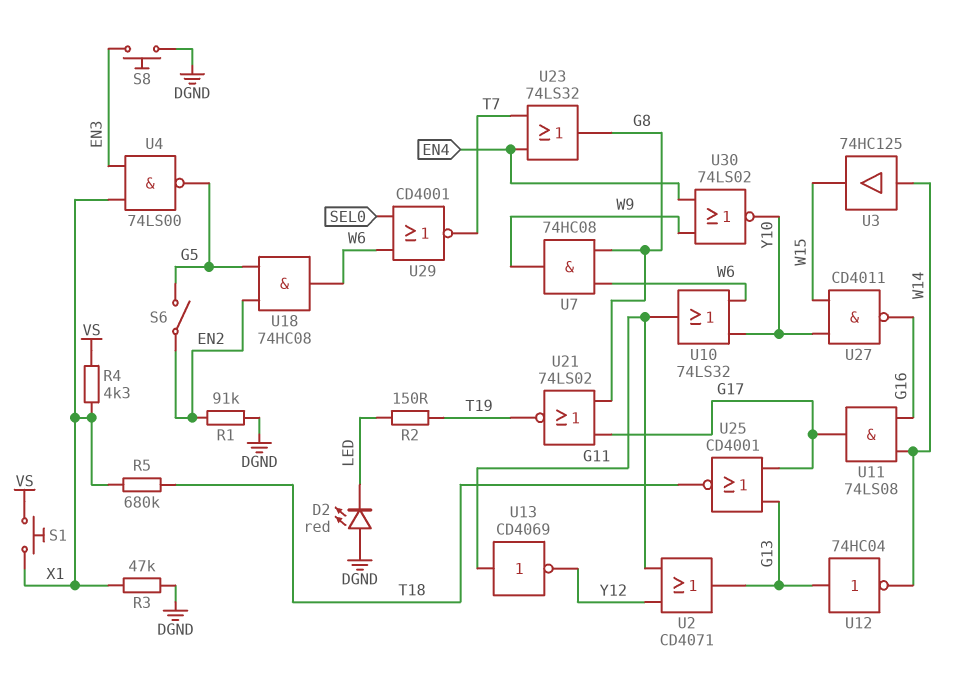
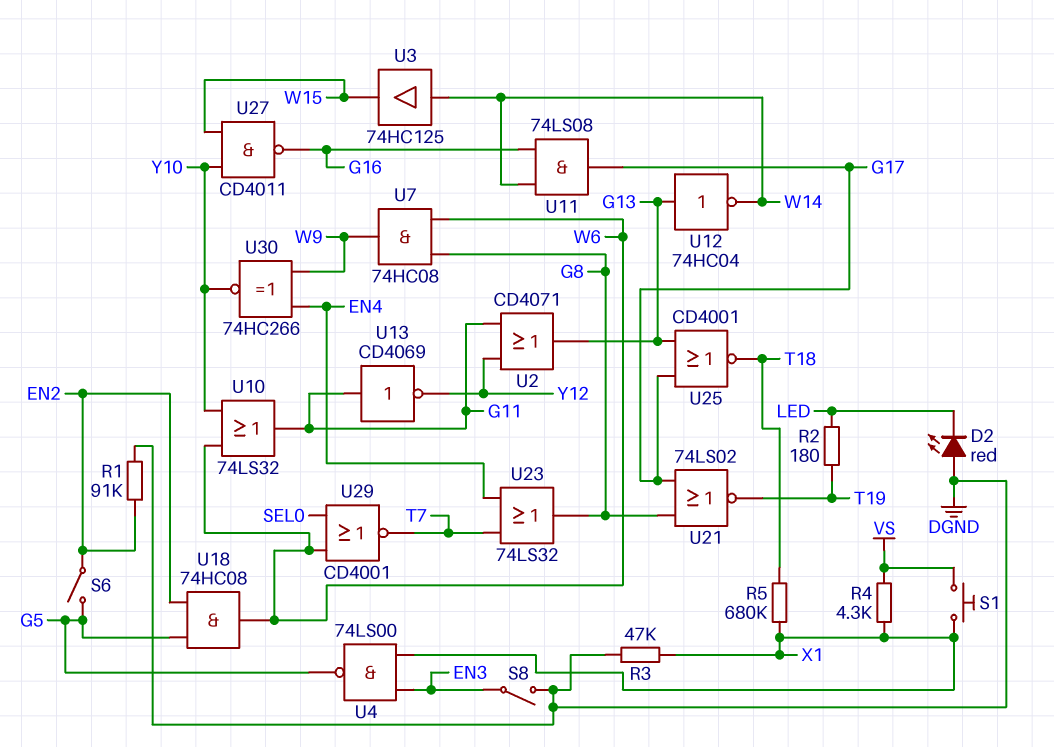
R2: 150 (LED, T19) -> 180 (LED, T19)
S8: button (DGND, EN3) -> switch (DGND, EN3)
U30: NOR 74LS02 (in EN4, in W9, out Y10) -> XNOR 74HC266 (in EN4, in W9, out Y10)

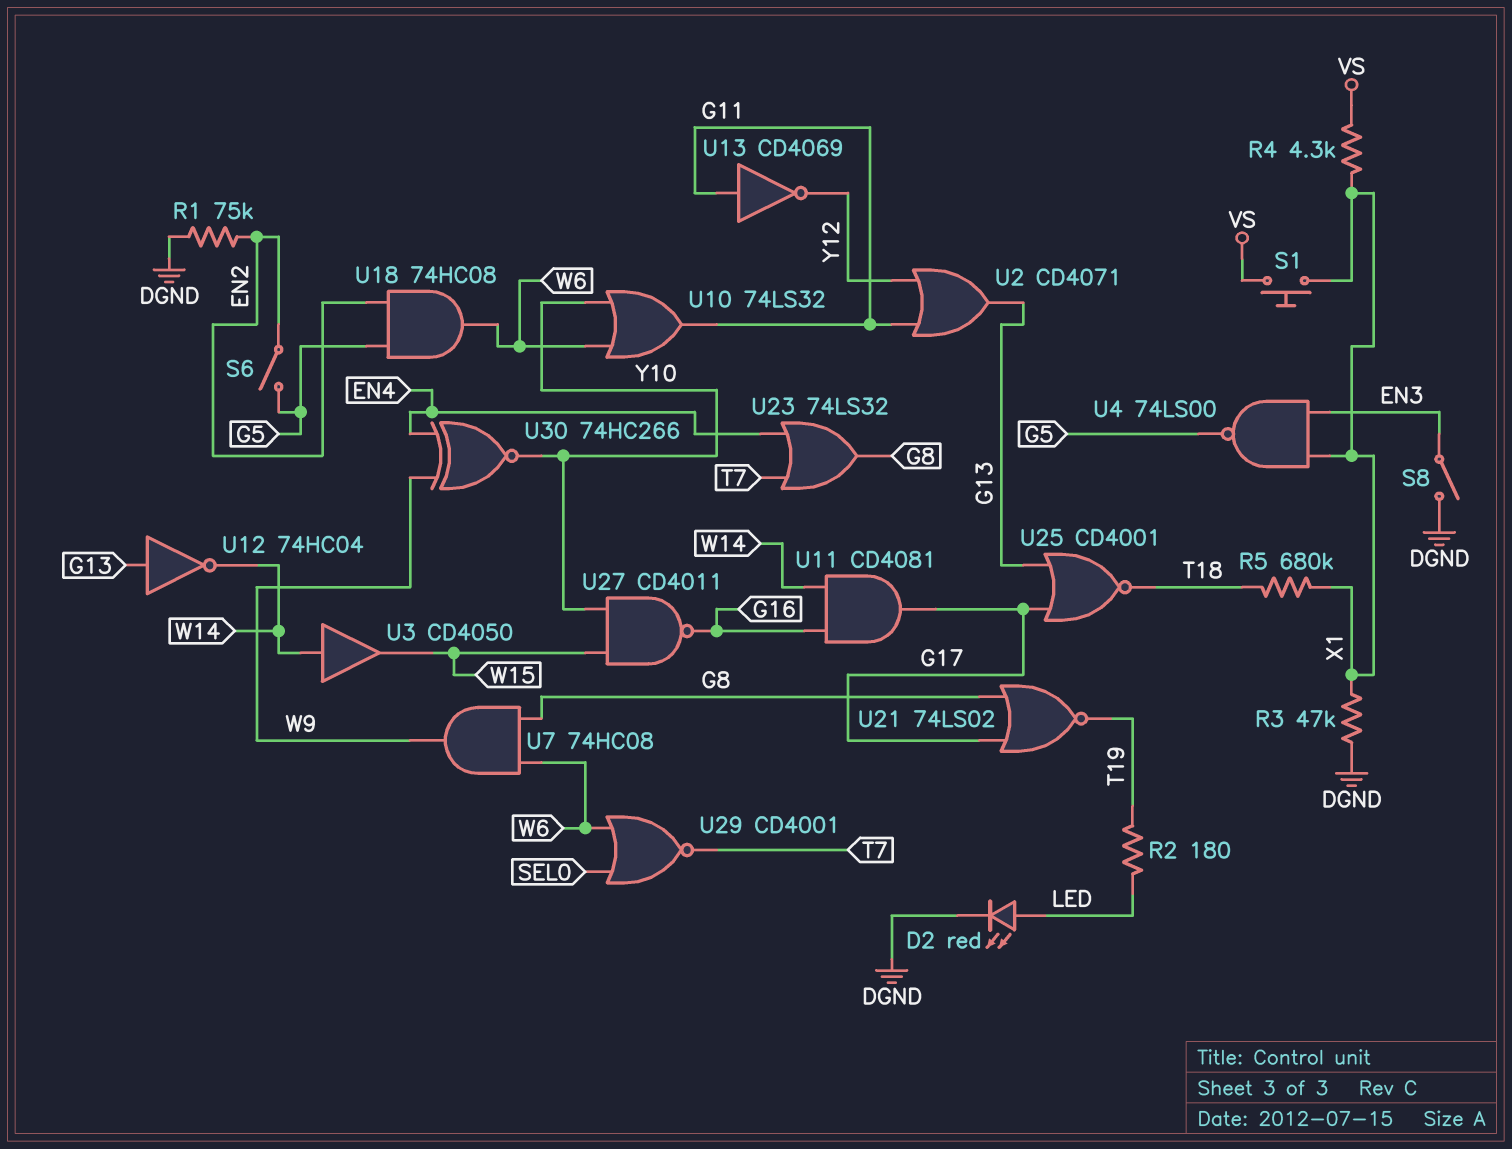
D2: LED red (A DGND, K LED) -> LED red (A LED, K DGND)
R1: 91k (DGND, EN2) -> 75k (DGND, EN2)
U3: buffer 74HC125 (in W14, out W15) -> buffer CD4050 (in W14, out W15)
U11: AND 74LS08 (in G16, in W14, out G17) -> AND CD4081 (in G16, in W14, out G17)

